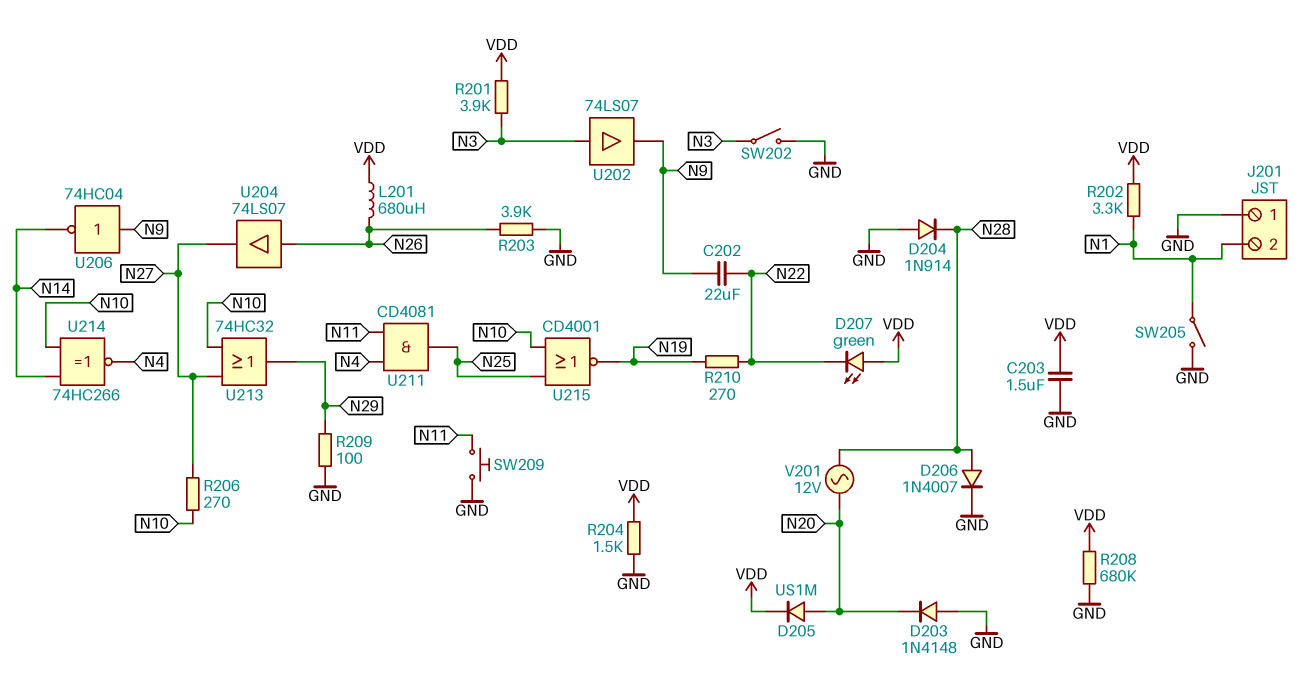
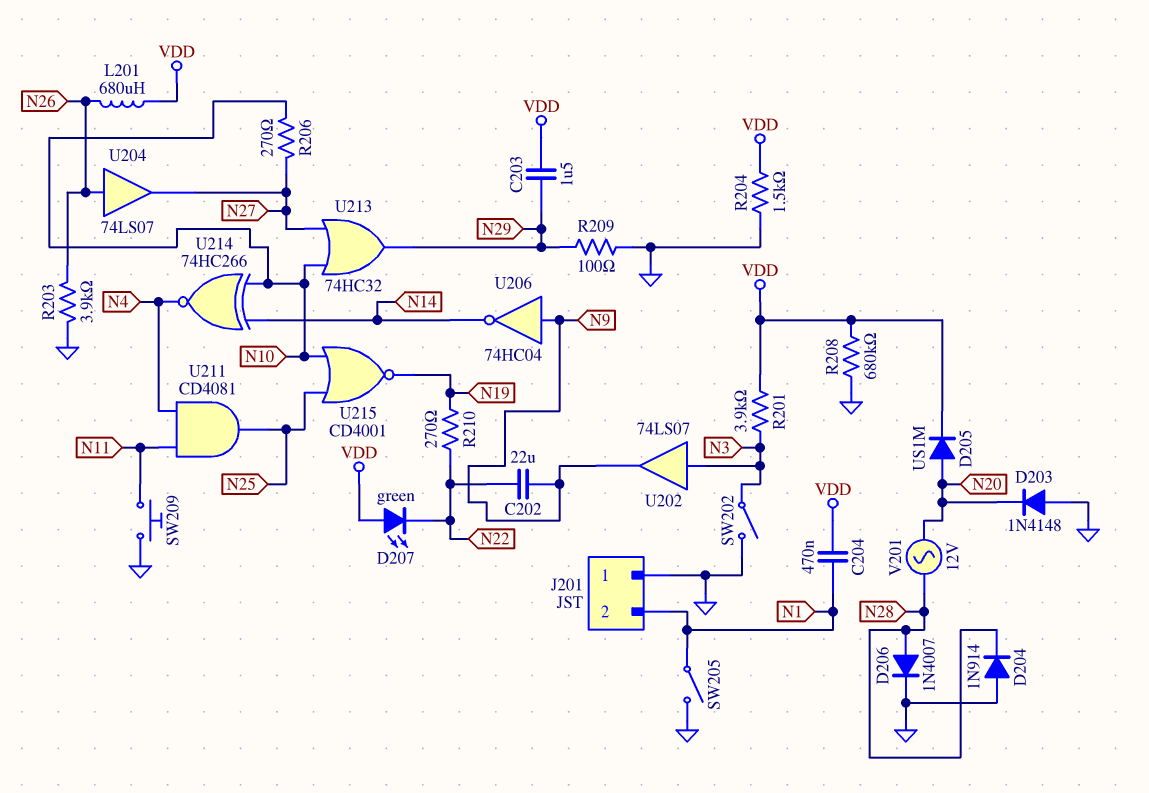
C203: 1.5uF (GND, VDD) -> 1.5uF (N29, VDD)
C204: none -> 470nF (N1, VDD)
R202: 3.3k (N1, VDD) -> none

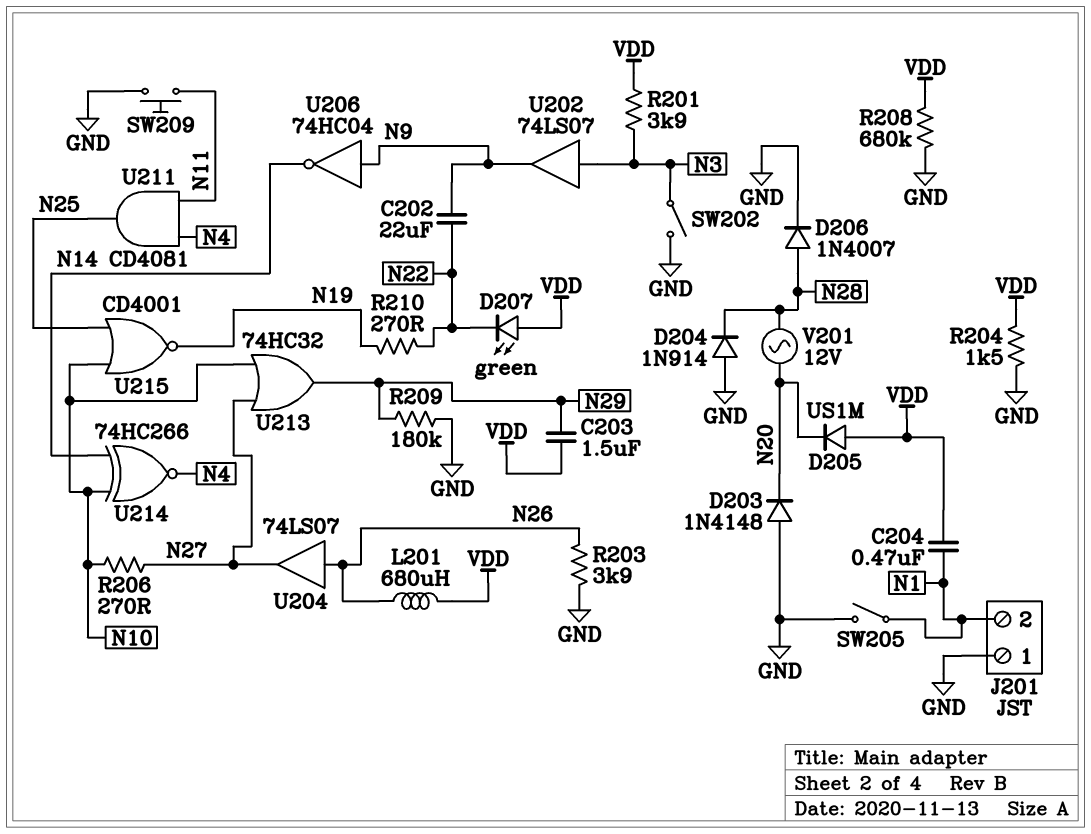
D205: diode US1M (A N20, K VDD) -> diode US1M (A VDD, K N20)
R209: 100 (GND, N29) -> 180k (GND, N29)

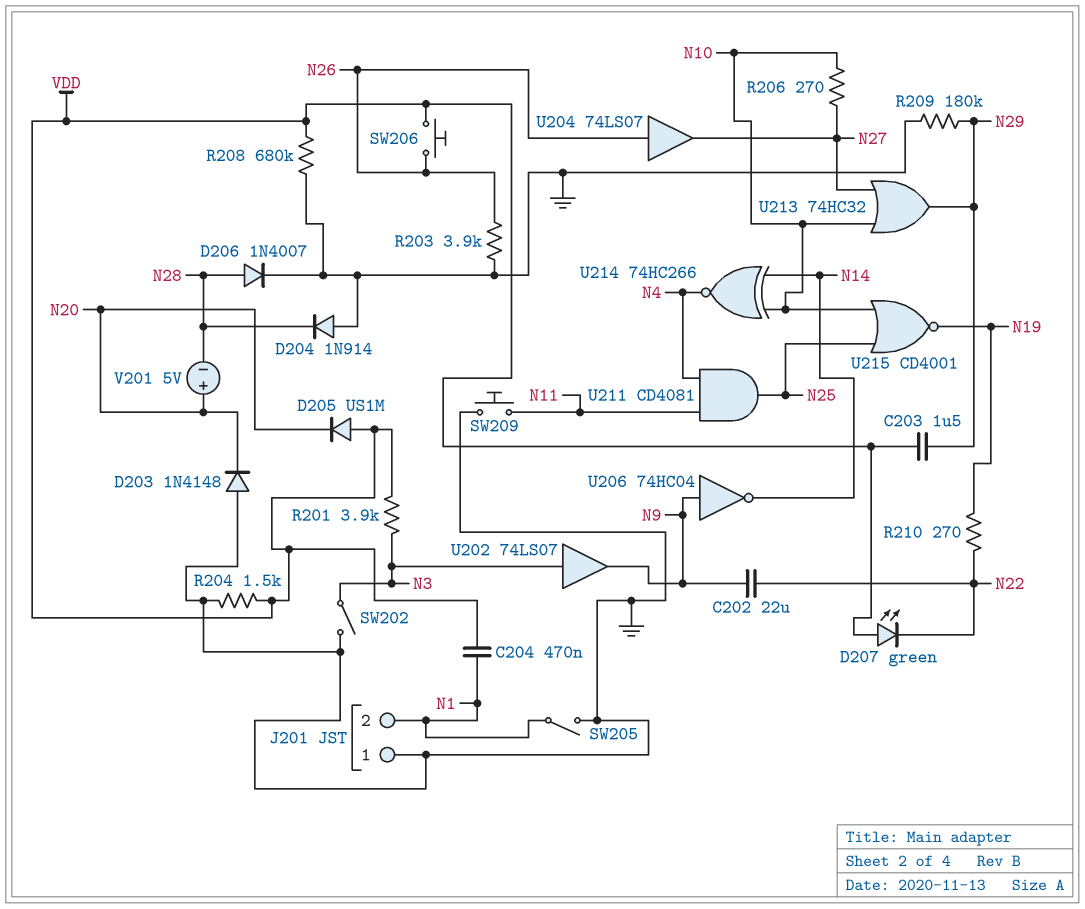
L201: 680uH (N26, VDD) -> none
SW206: none -> button (N26, VDD)
V201: AC 12V (N20, N28) -> 5V (plus N20, minus N28)

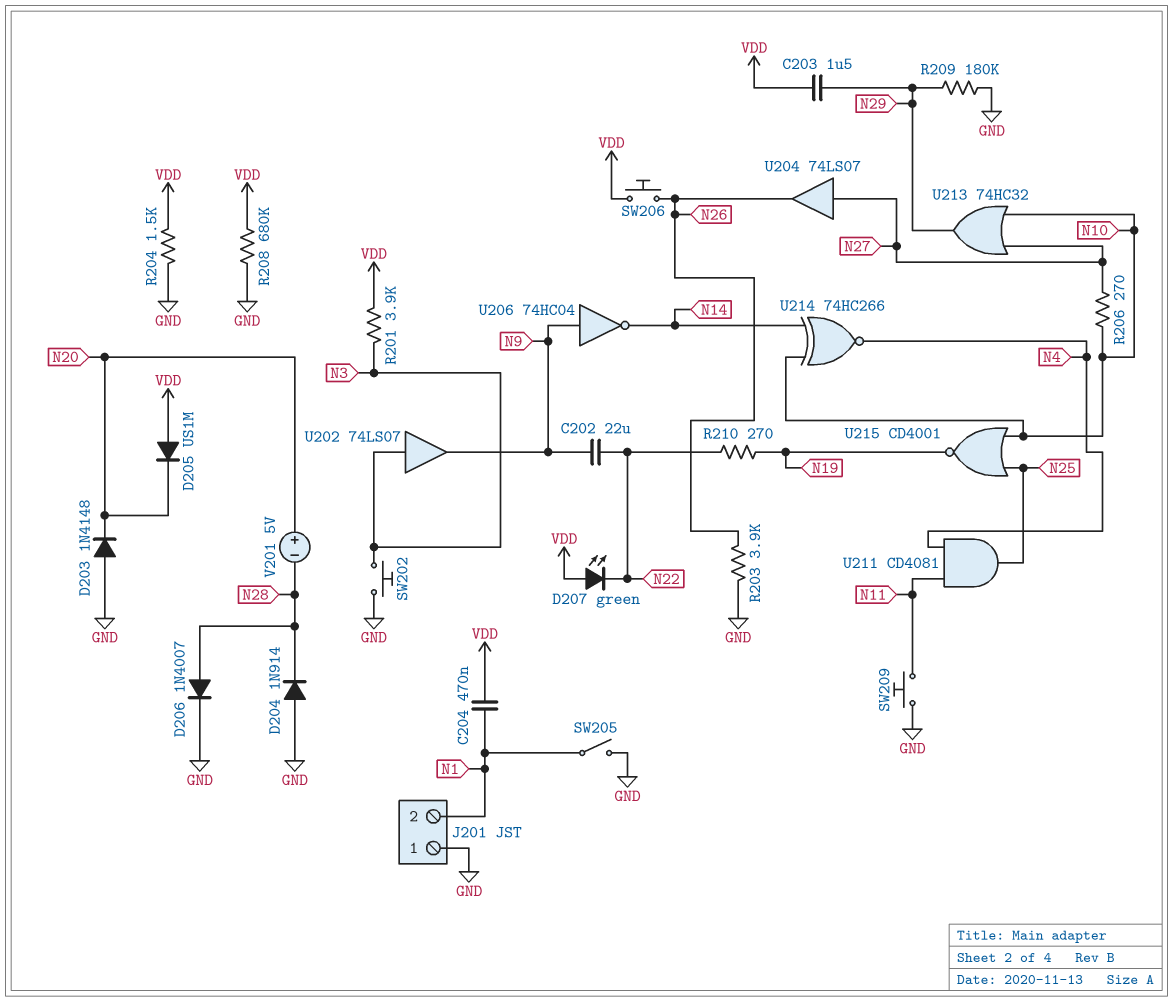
SW202: switch (GND, N3) -> button (GND, N3)
U204: buffer 74LS07 (in N26, out N27) -> buffer 74LS07 (in N27, out N26)

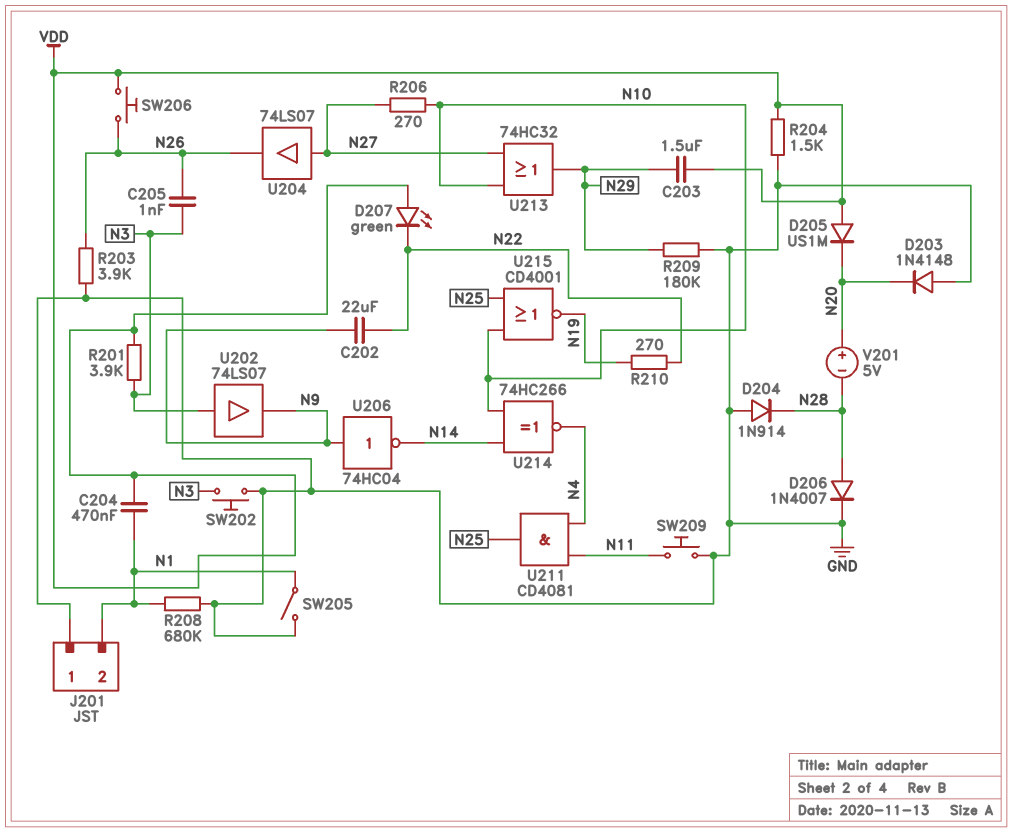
C205: none -> 1nF (N3, N26)
R208: 680k (GND, VDD) -> 680k (GND, N1)

